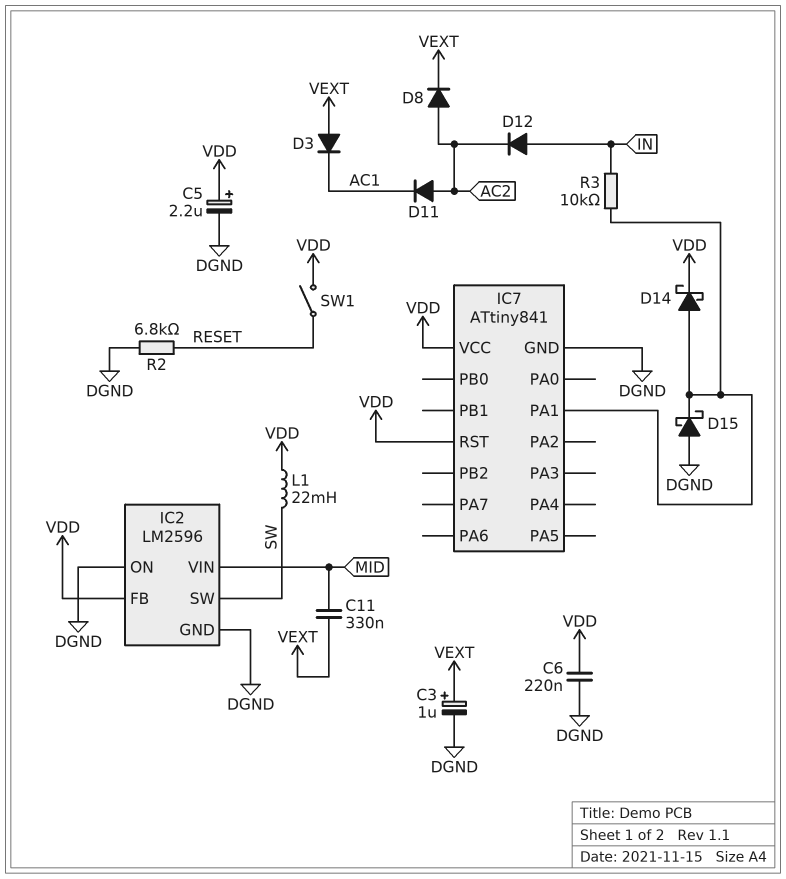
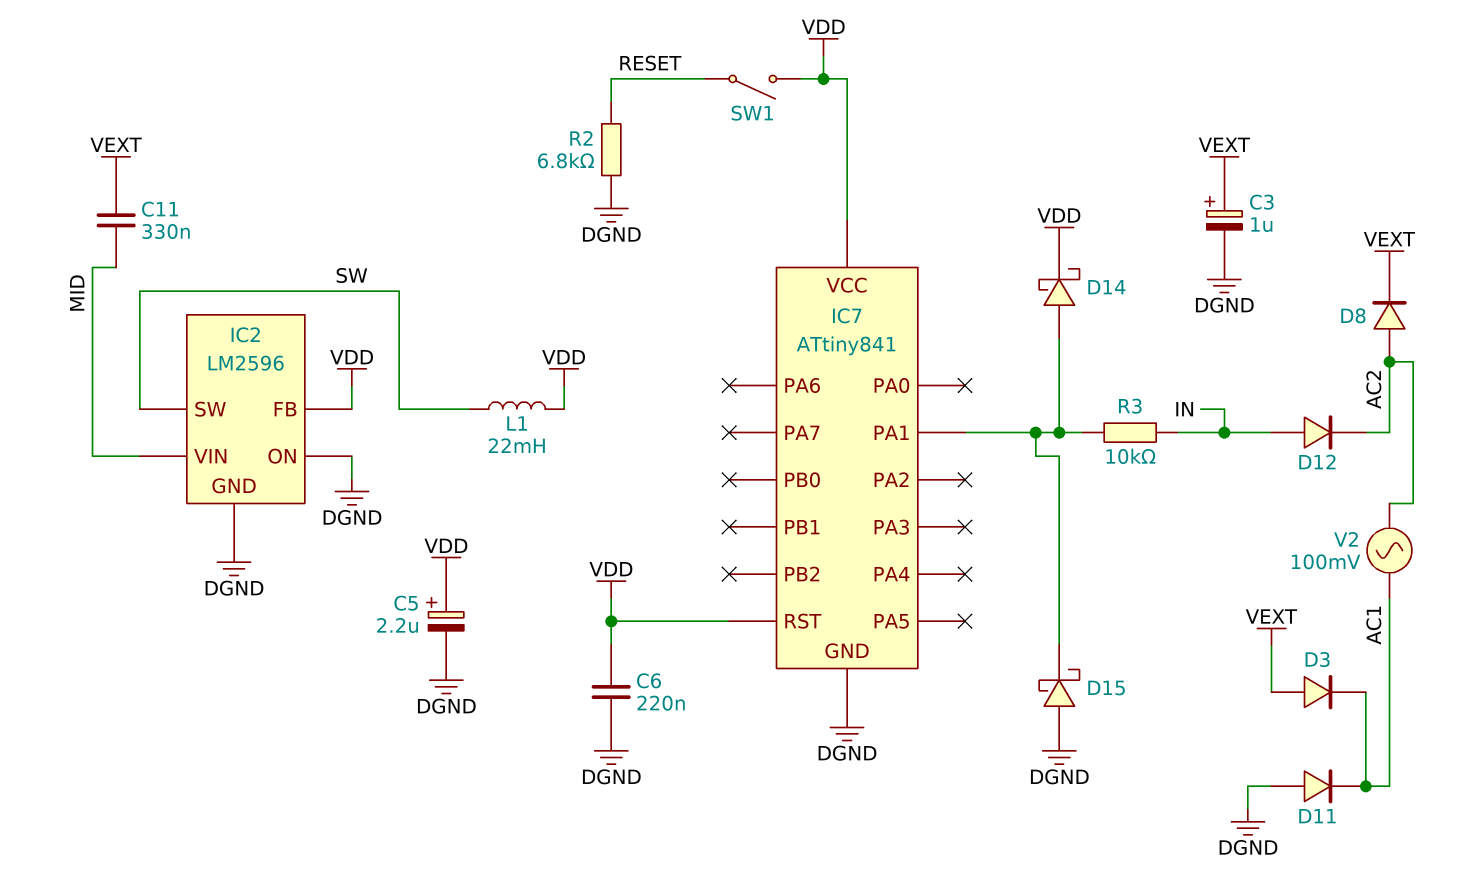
D11: diode (A AC2, K AC1) -> diode (A DGND, K AC1)
V2: none -> AC 100mV (AC1, AC2)

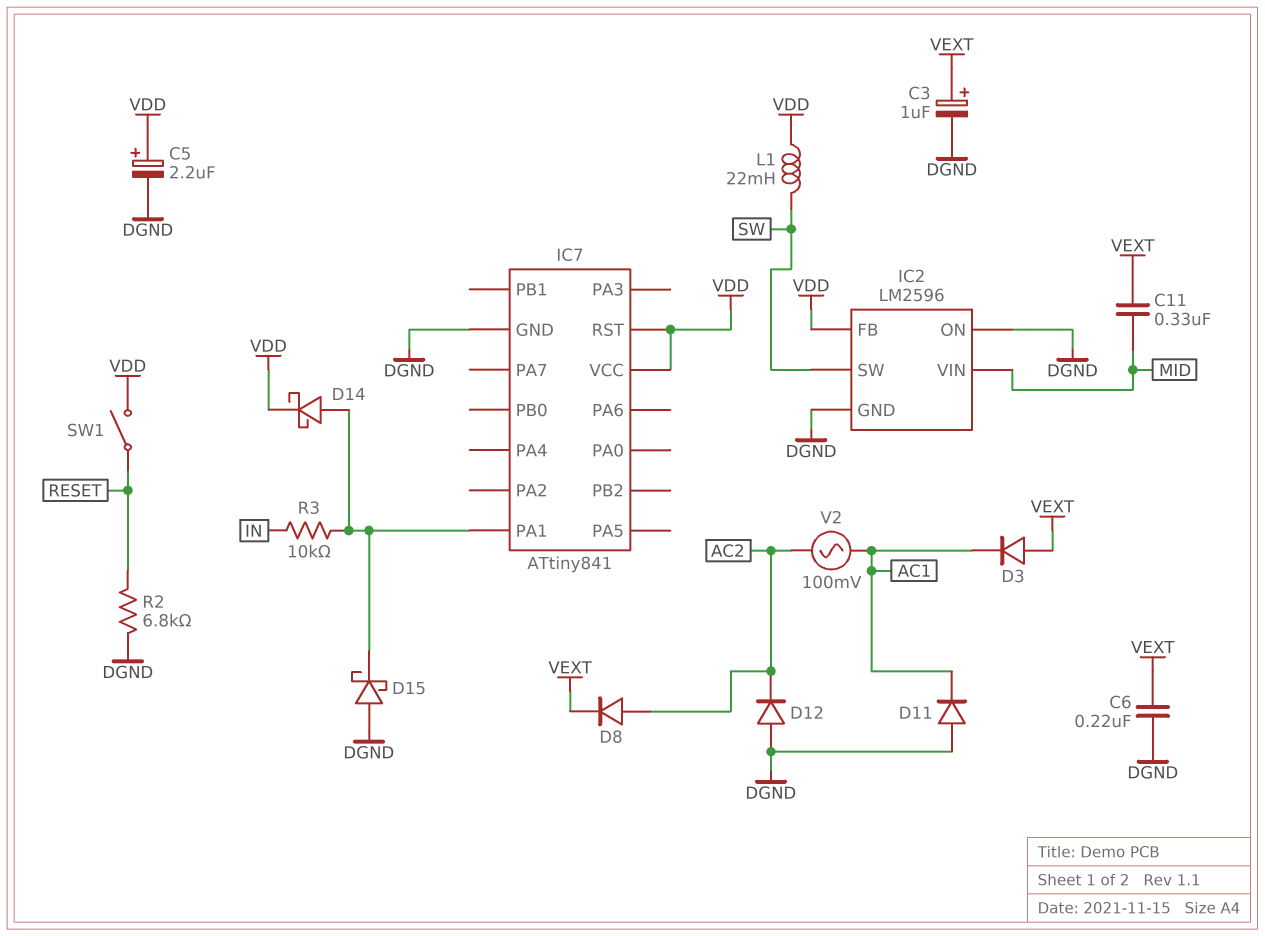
C6: 220nF (DGND, VDD) -> 220nF (DGND, VEXT)
D12: diode (A IN, K AC2) -> diode (A DGND, K AC2)

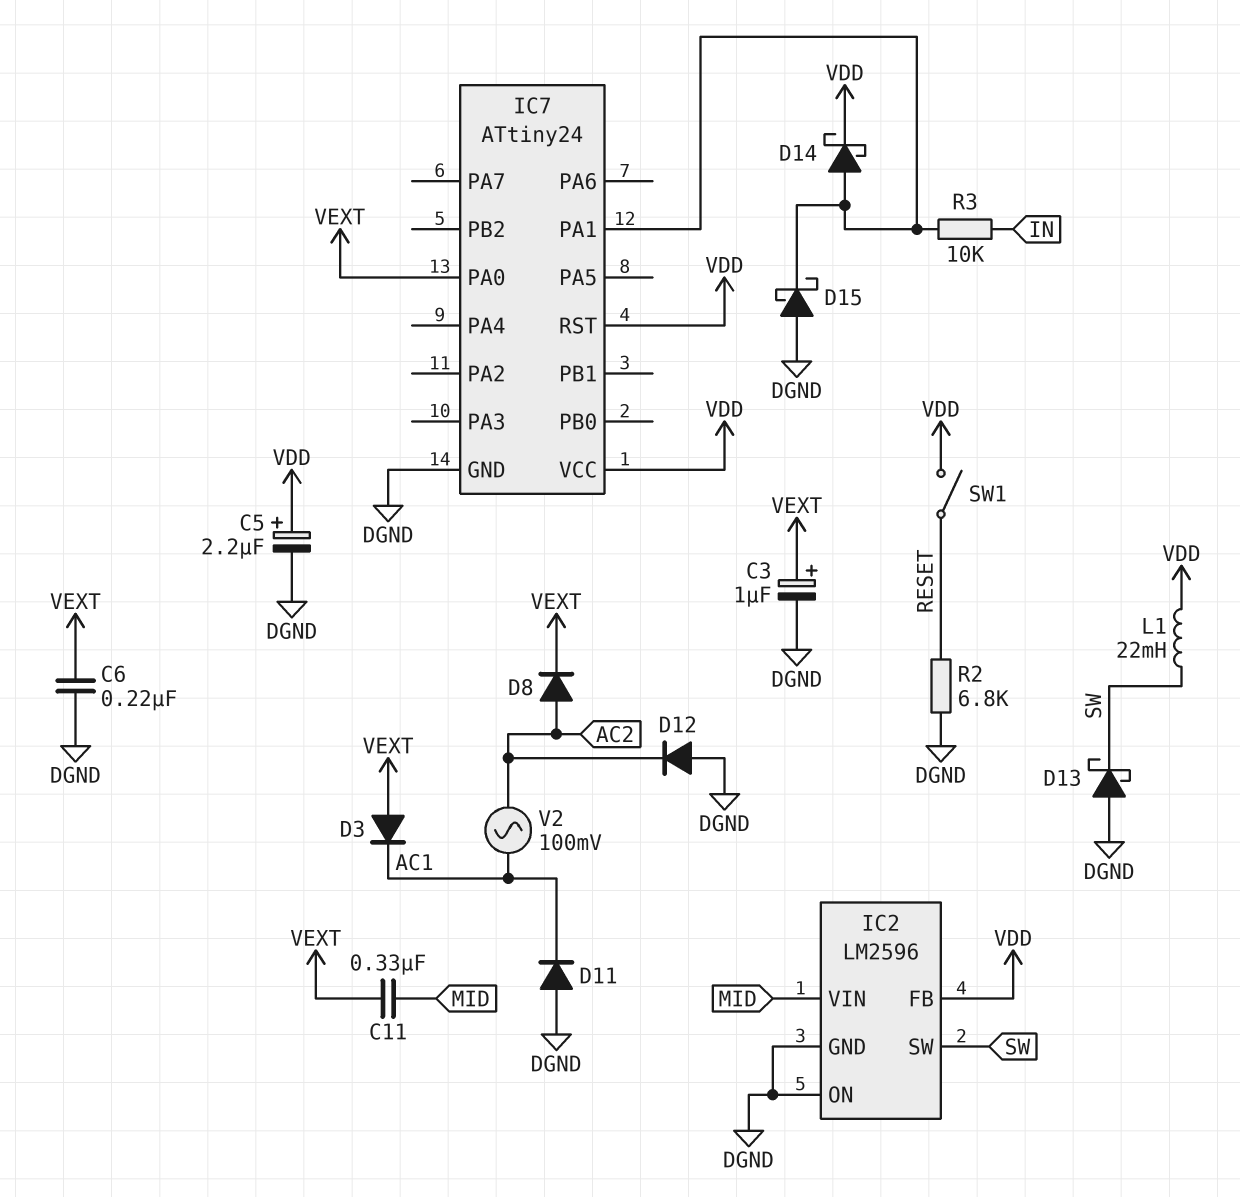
D13: none -> schottky (A DGND, K SW)
IC7: ATtiny841 -> ATtiny24
IC7 pin PA0: none -> VEXT

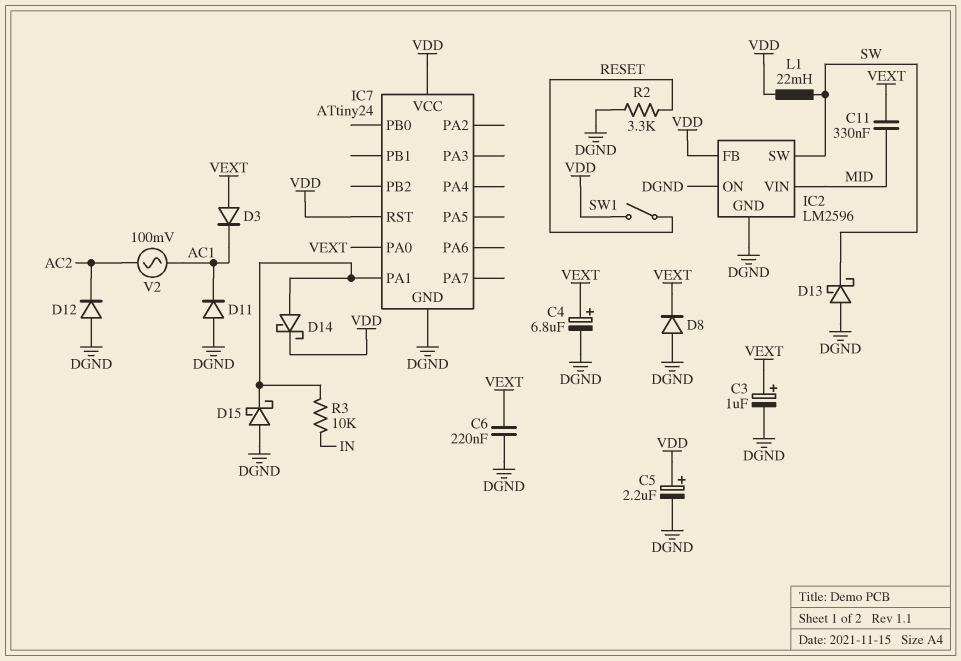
C4: none -> 6.8uF (plus VEXT, minus DGND)
D8: diode (A AC2, K VEXT) -> diode (A DGND, K VEXT)
R2: 6.8k (DGND, RESET) -> 3.3k (DGND, RESET)

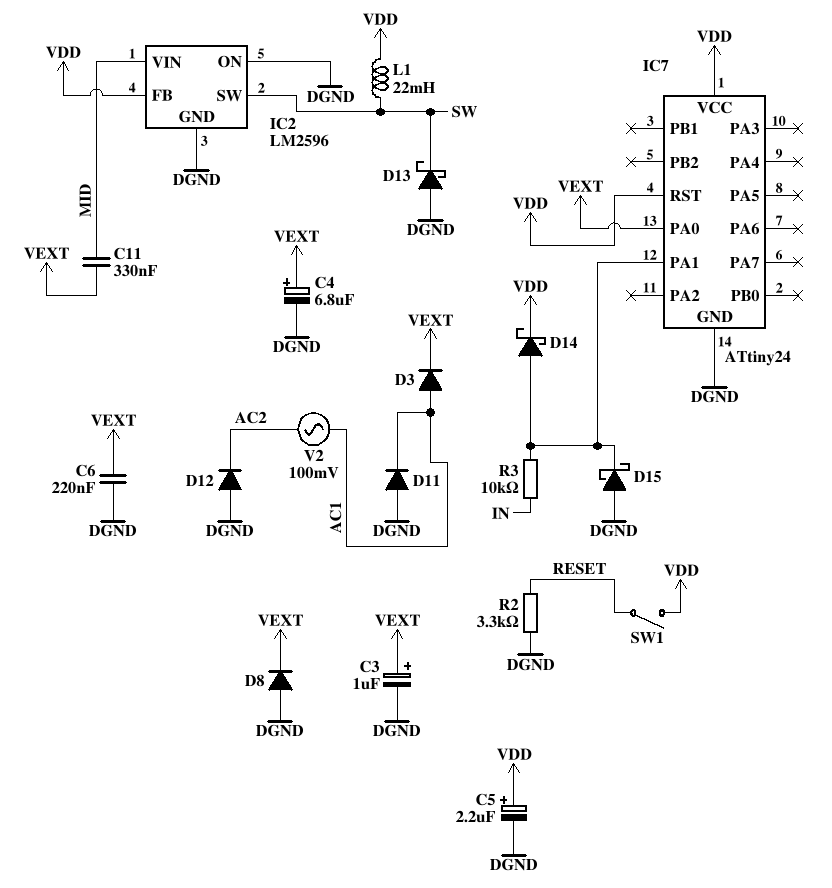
D3: diode (A VEXT, K AC1) -> diode (A AC1, K VEXT)

